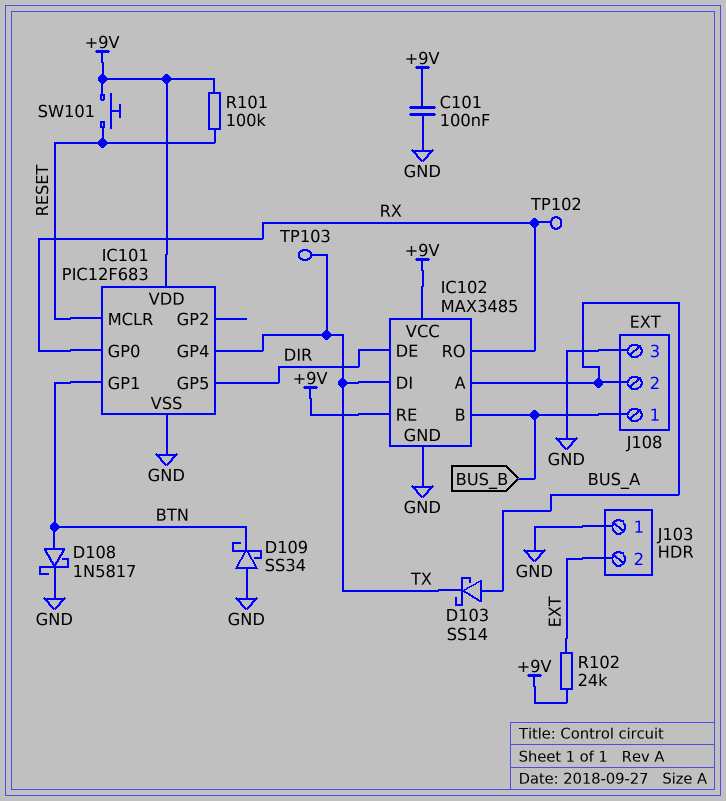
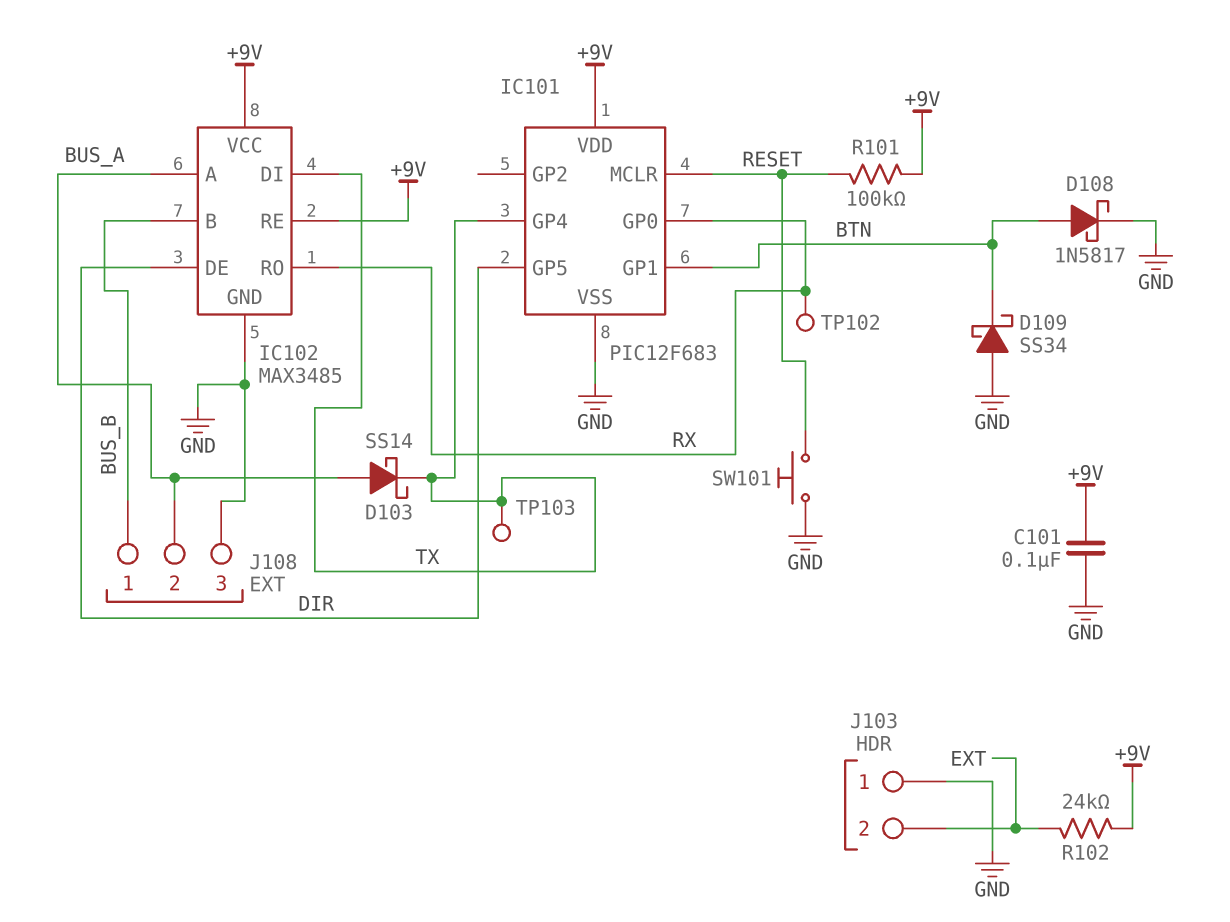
SW101: button (+9V, RESET) -> button (GND, RESET)

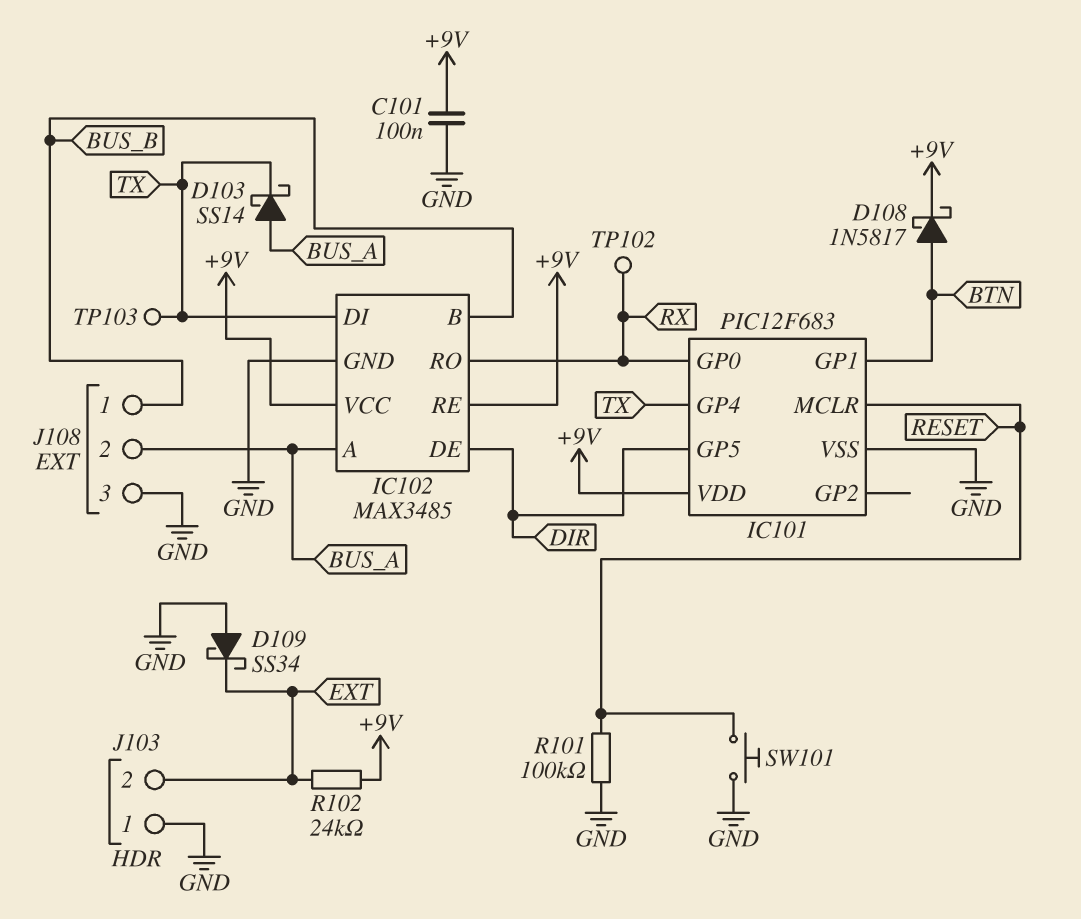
D108: schottky 1N5817 (A BTN, K GND) -> schottky 1N5817 (A BTN, K +9V)
D109: schottky SS34 (A GND, K BTN) -> schottky SS34 (A GND, K EXT)
R101: 100k (+9V, RESET) -> 100k (GND, RESET)

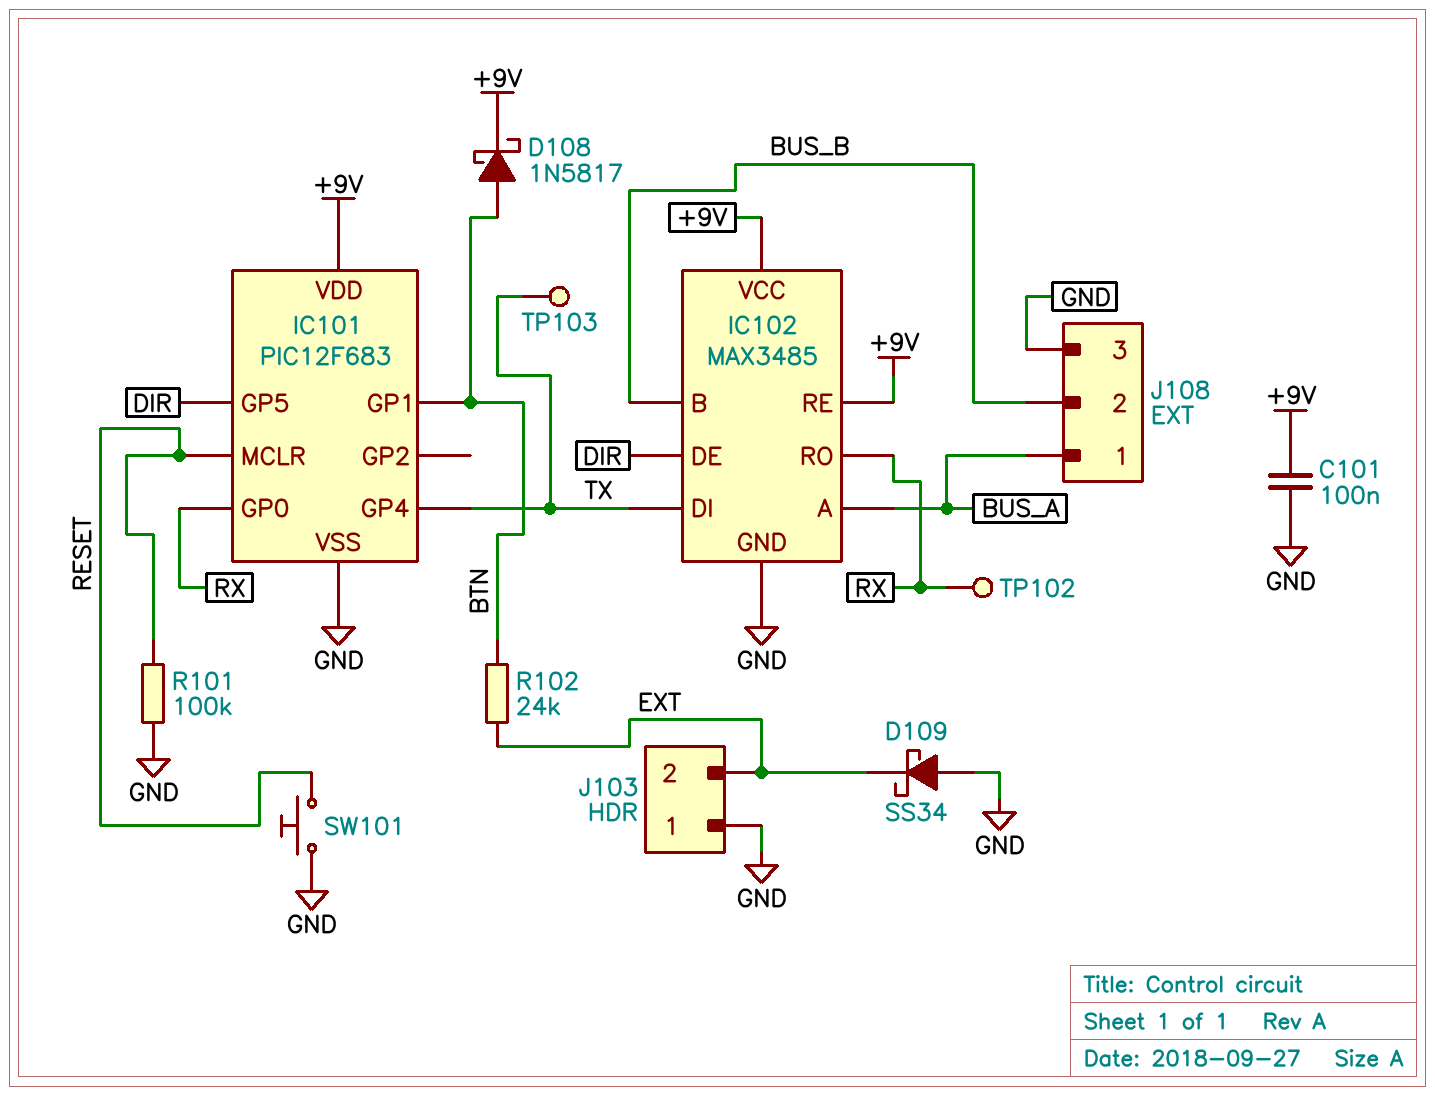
D103: schottky SS14 (A BUS_A, K TX) -> none
J108 pin 1: BUS_B -> BUS_A
J108 pin 2: BUS_A -> BUS_B
R102: 24k (+9V, EXT) -> 24k (BTN, EXT)

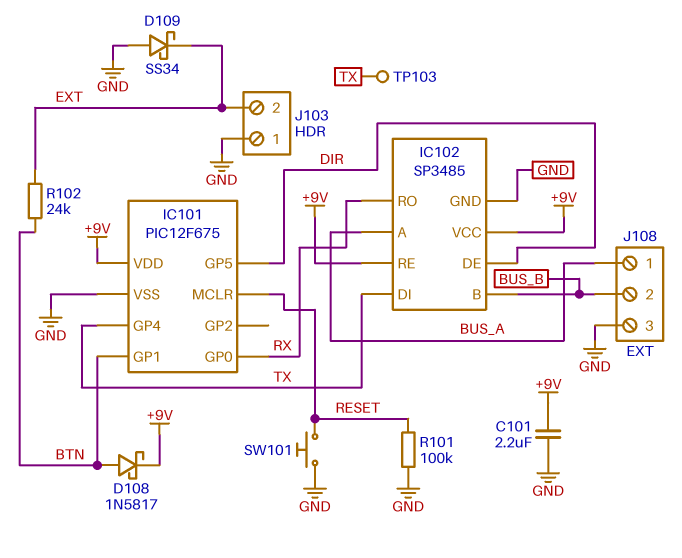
C101: 100nF (+9V, GND) -> 2.2uF (+9V, GND)
IC101: PIC12F683 -> PIC12F675
IC102: MAX3485 -> SP3485
TP102: test point (RX) -> none

